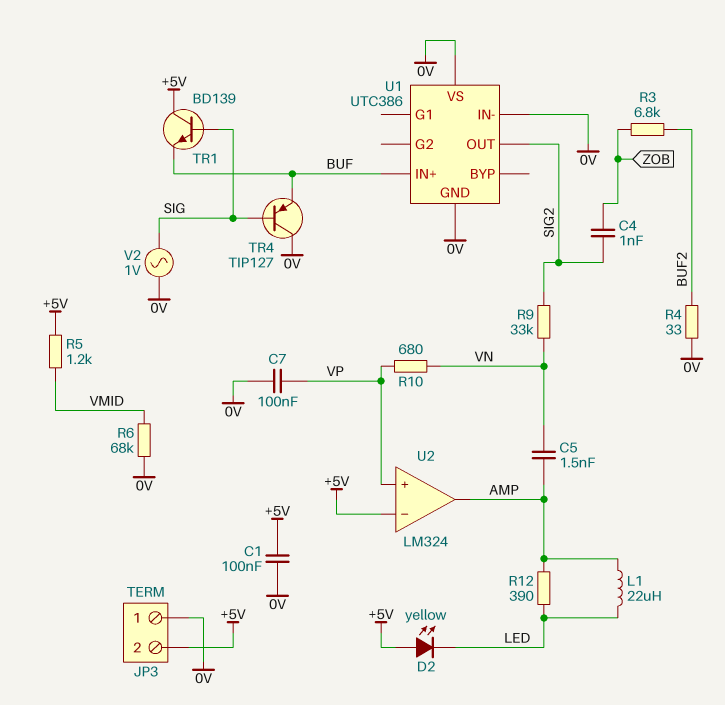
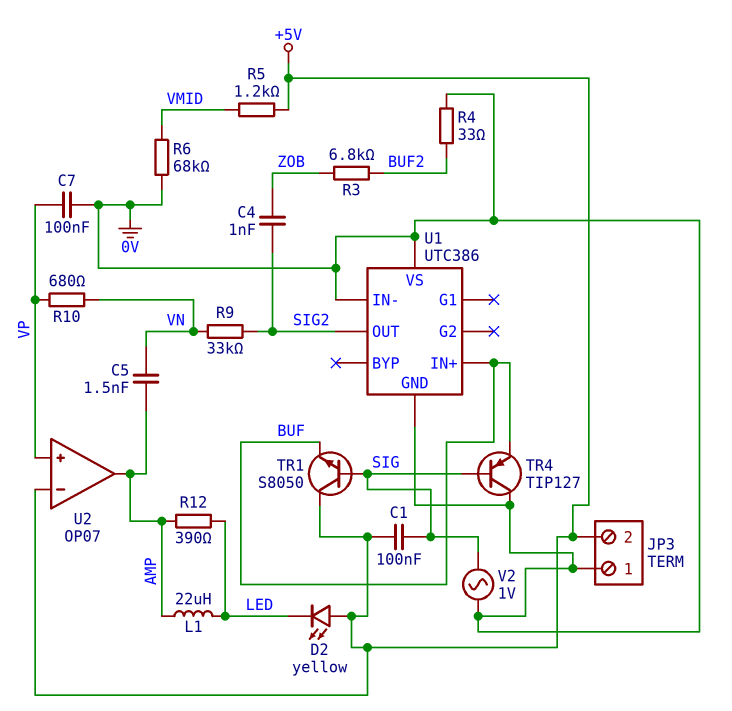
C1: 100nF (+5V, 0V) -> 100nF (+5V, SIG)
TR1: NPN BD139 (B SIG, C +5V, E BUF) -> NPN S8050 (B SIG, C +5V, E BUF)
U2: LM324 -> OP07

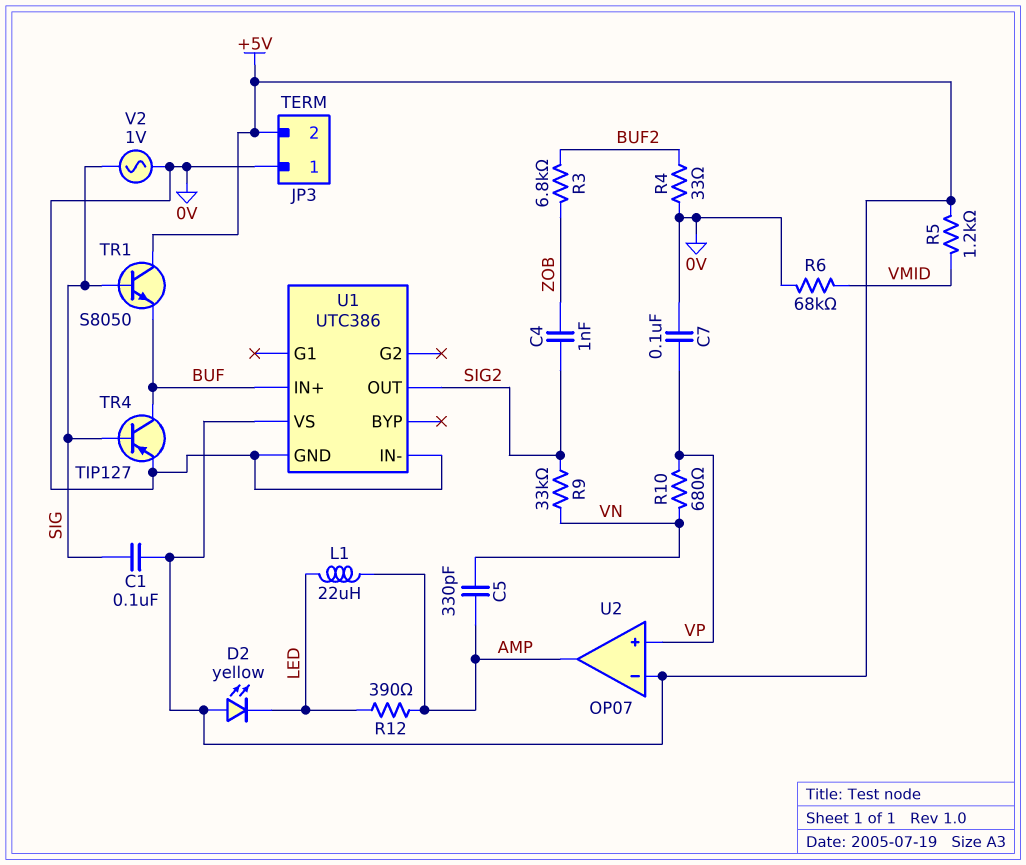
C5: 1.5nF (AMP, VN) -> 330pF (AMP, VN)
TR4: PNP TIP127 (B SIG, C 0V, E BUF) -> PNP TIP127 (B SIG, C BUF, E 0V)
U1 pin VS: 0V -> +5V

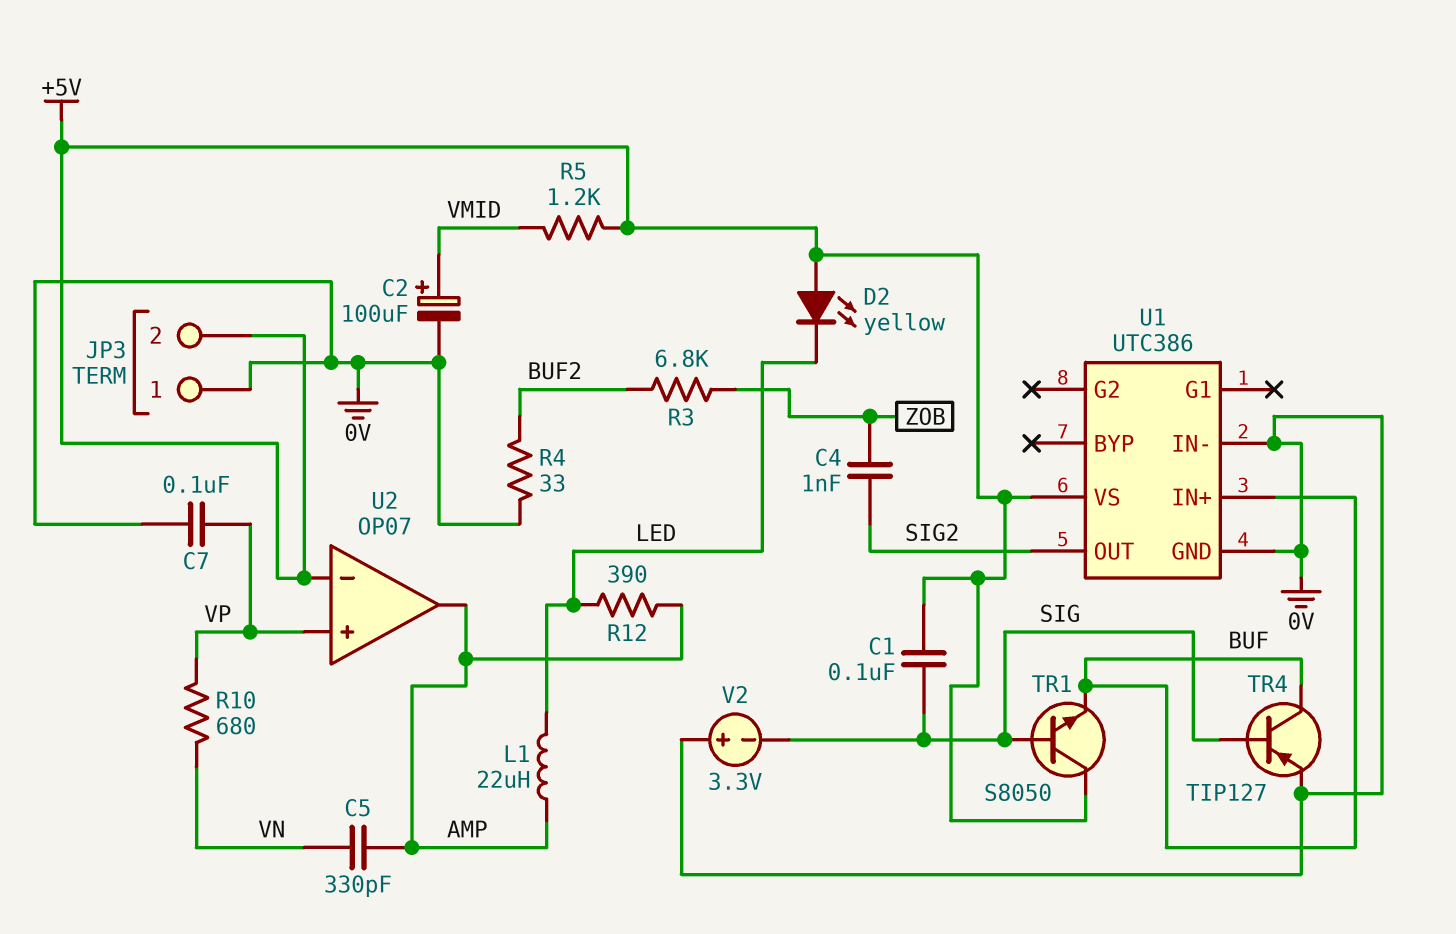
C2: none -> 100uF (plus VMID, minus 0V)
R6: 68k (0V, VMID) -> none
R9: 33k (SIG2, VN) -> none
V2: AC 1V (0V, SIG) -> 3.3V (plus 0V, minus SIG)

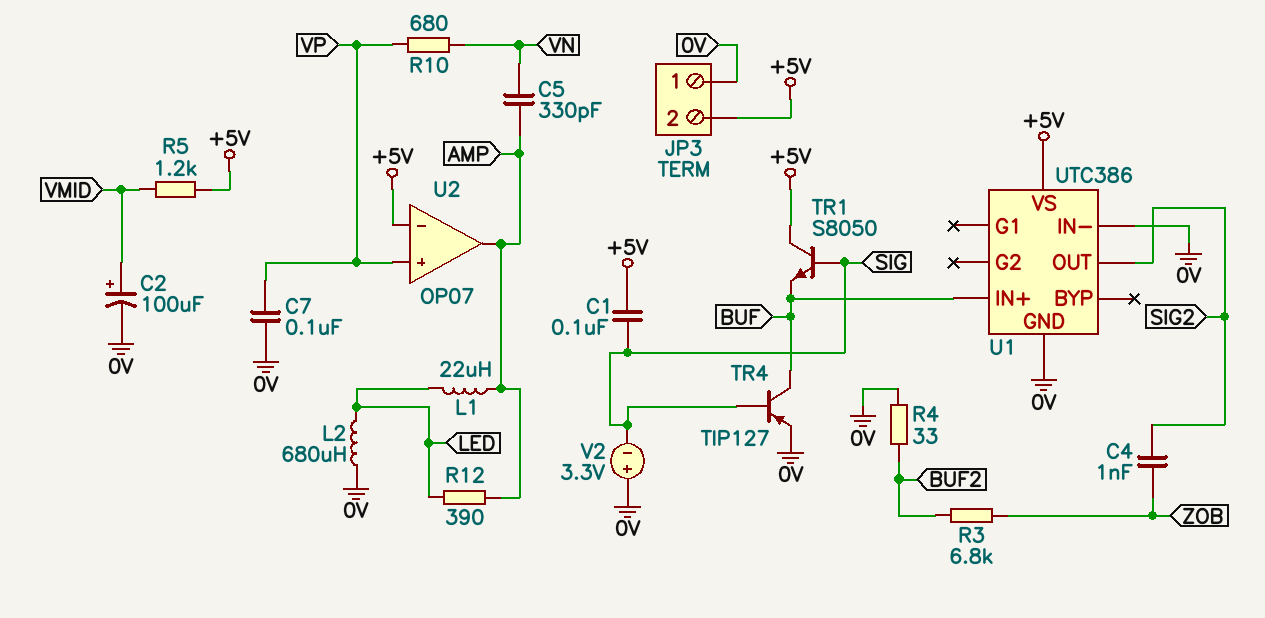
D2: LED yellow (A +5V, K LED) -> none
L2: none -> 680uH (0V, LED)

